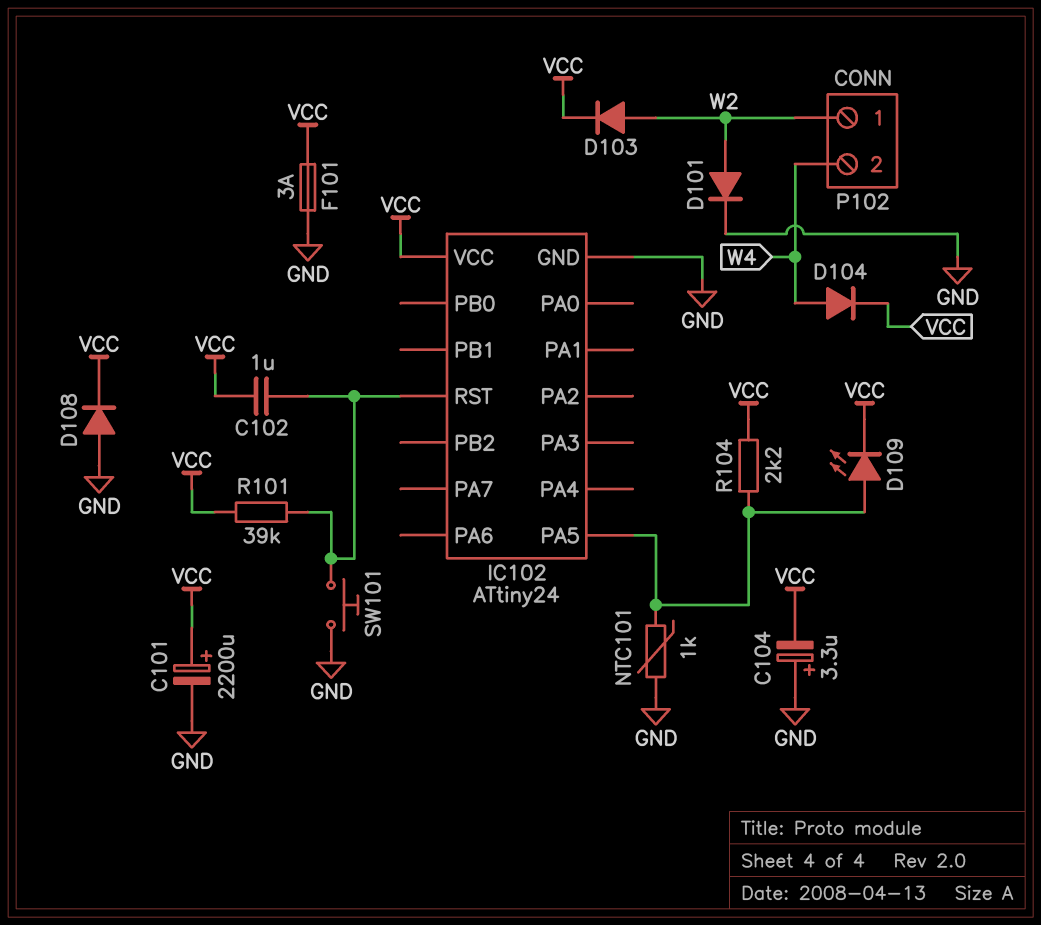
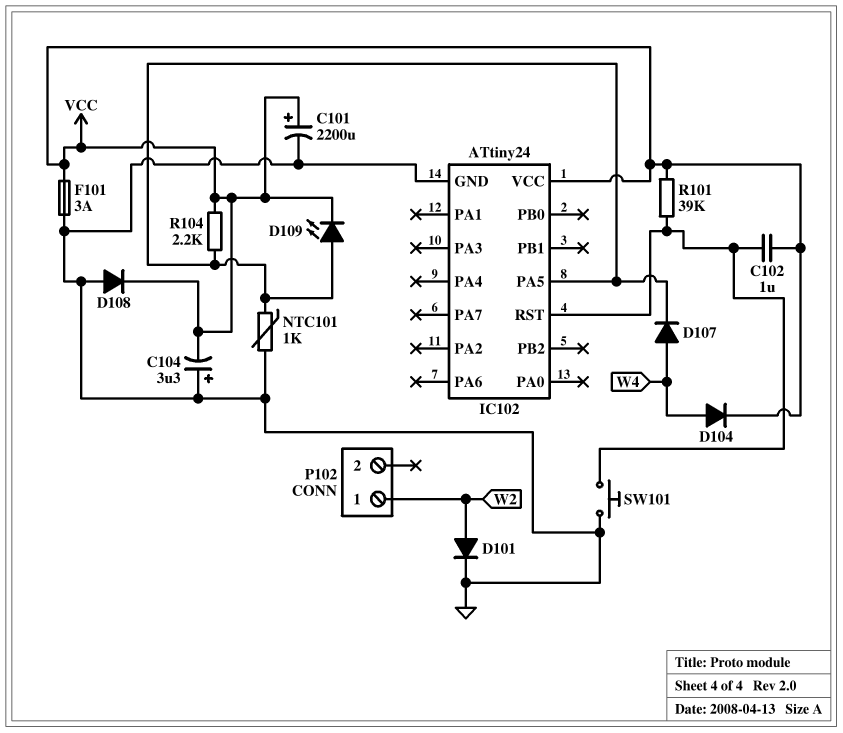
D103: diode (A W2, K VCC) -> none
D107: none -> diode (A W4, K IC102/PA5)
P102 pin 2: W4 -> none

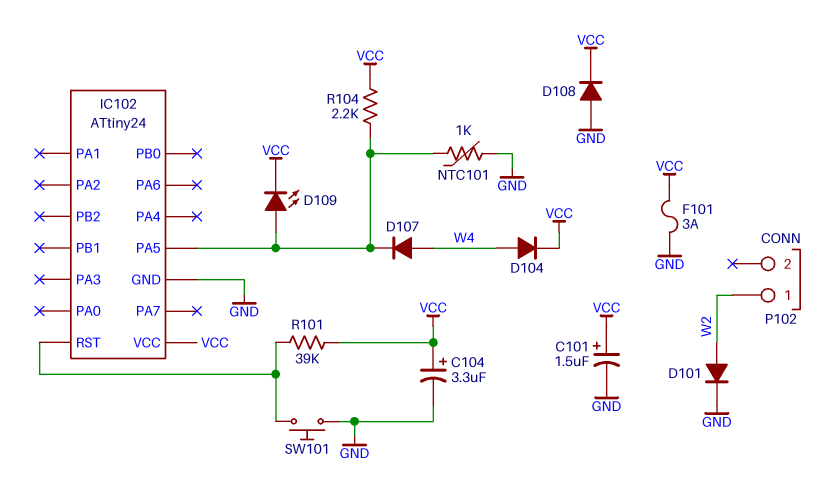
C101: 2200uF (plus VCC, minus GND) -> 1.5uF (plus VCC, minus GND)
C102: 1uF (IC102/RST, VCC) -> none
C104: 3.3uF (plus GND, minus VCC) -> 3.3uF (plus VCC, minus GND)

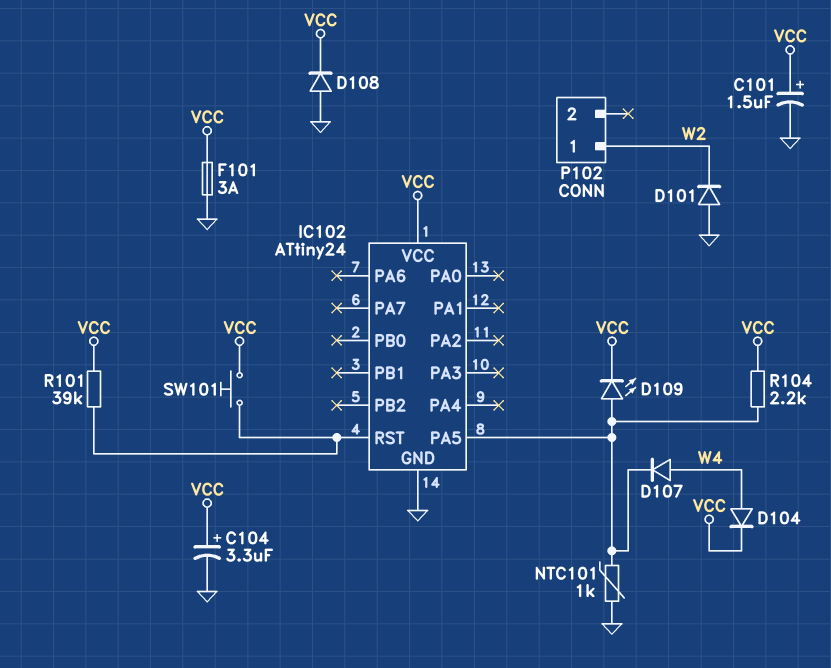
D101: diode (A W2, K GND) -> diode (A GND, K W2)
SW101: button (GND, IC102/RST) -> button (IC102/RST, VCC)

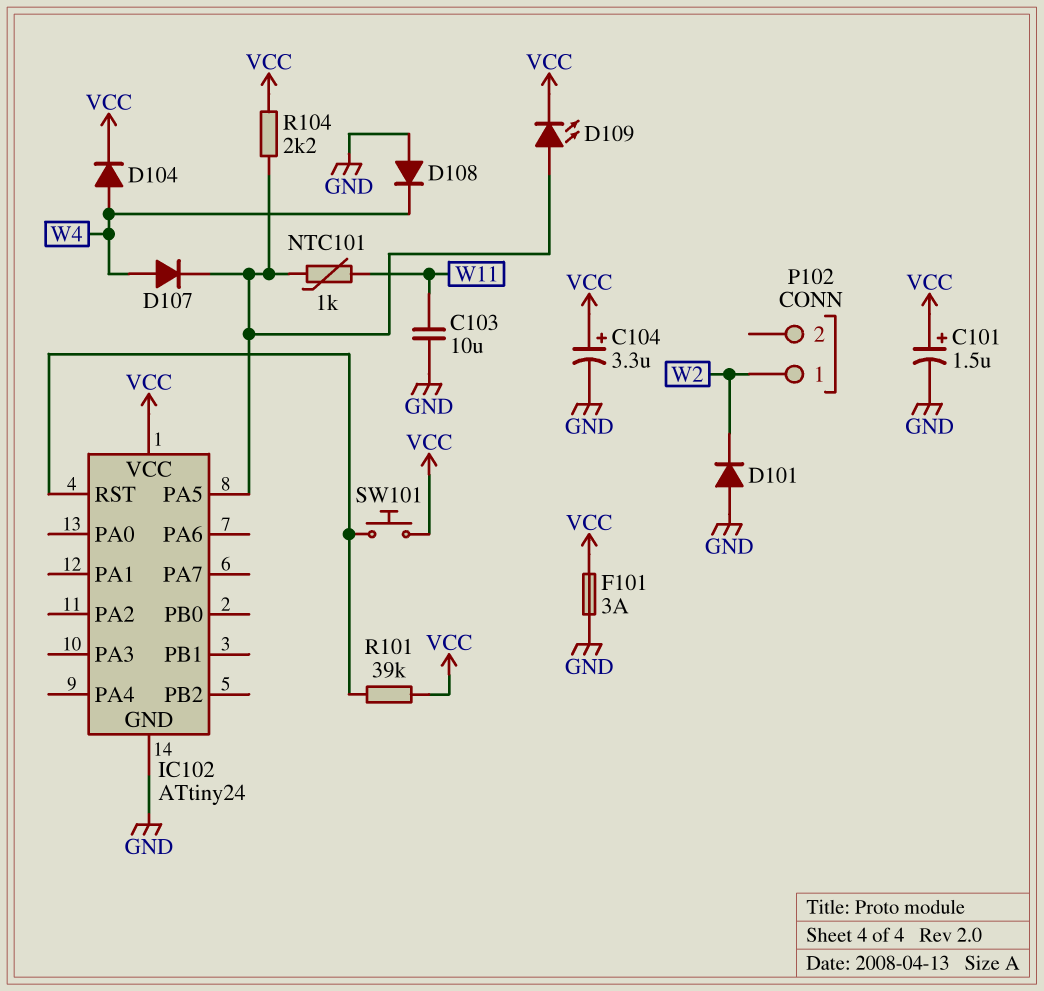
C103: none -> 10uF (GND, W11)
D108: diode (A GND, K VCC) -> diode (A GND, K W4)
NTC101: 1k (GND, IC102/PA5) -> 1k (IC102/PA5, W11)

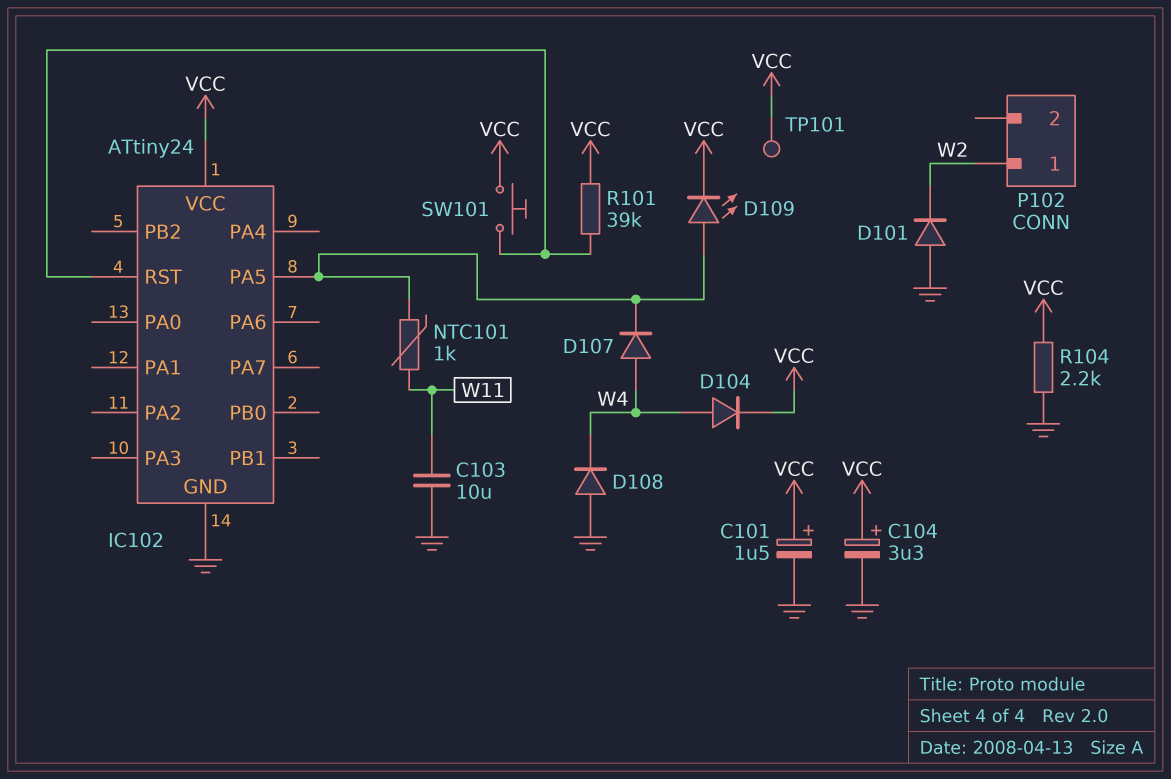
F101: 3A (GND, VCC) -> none
R104: 2.2k (IC102/PA5, VCC) -> 2.2k (GND, VCC)
TP101: none -> test point (VCC)

